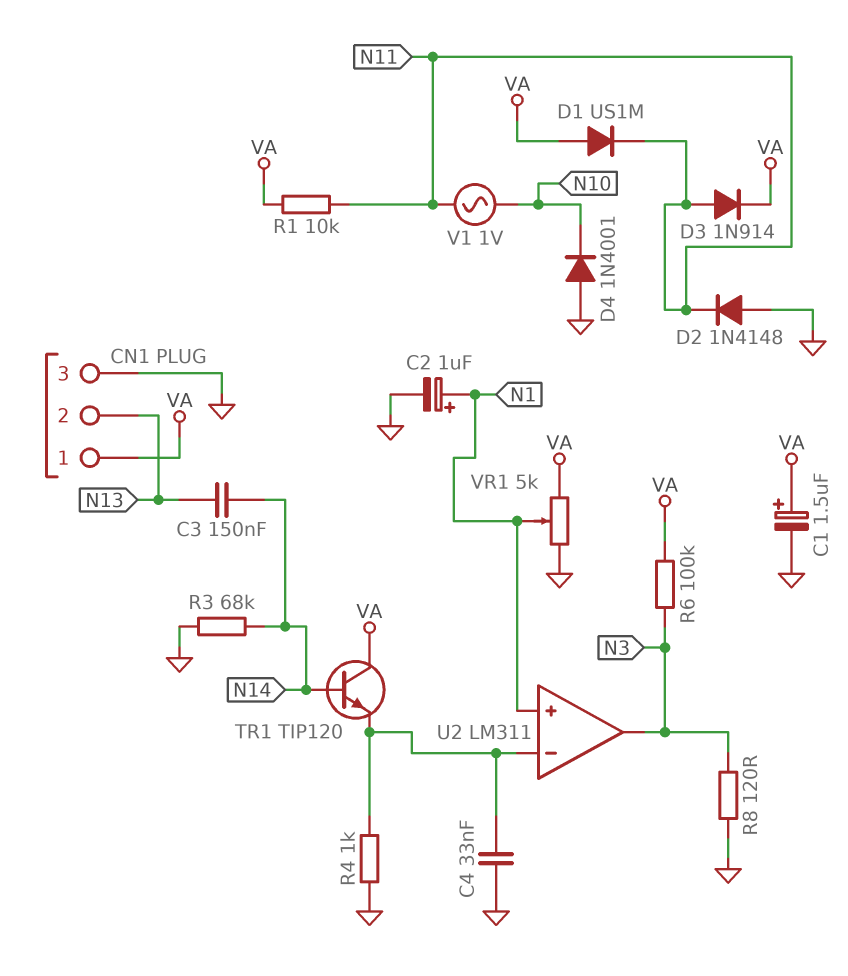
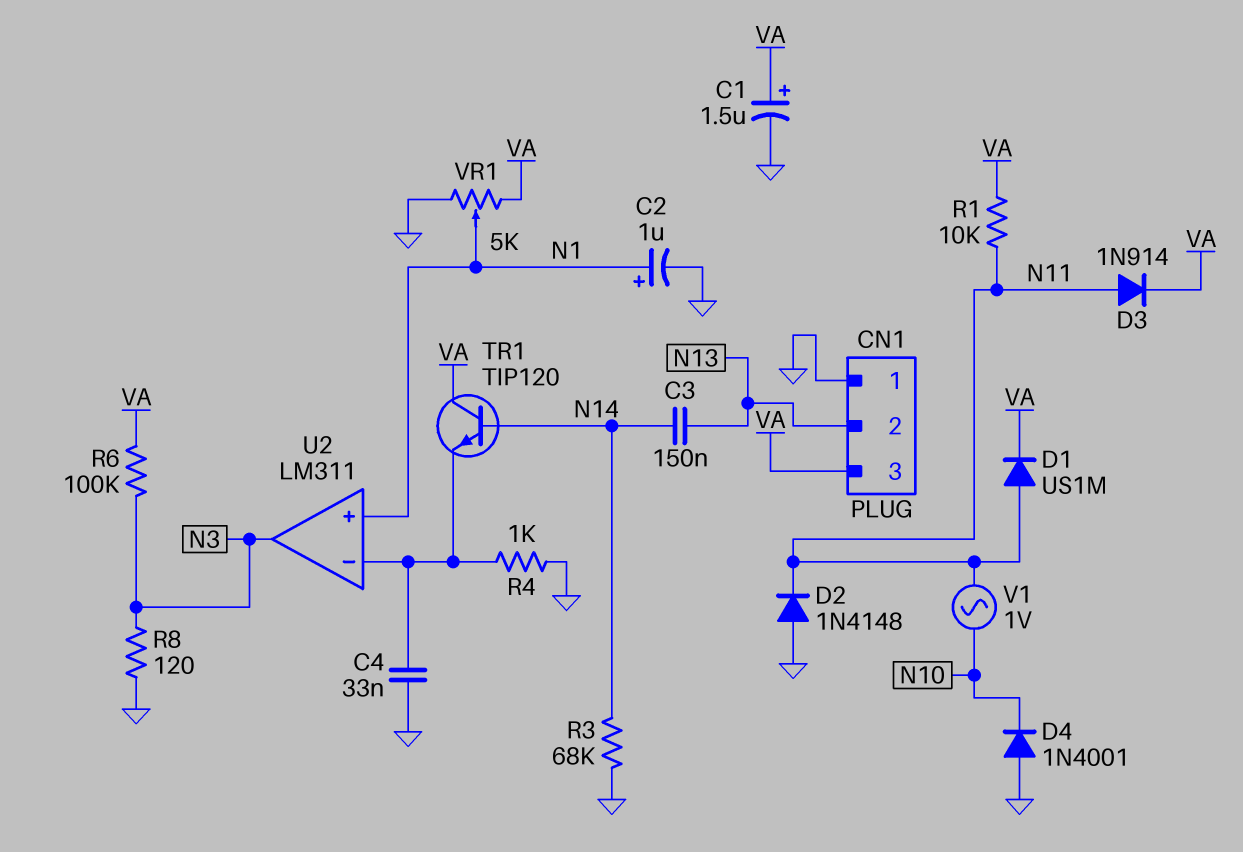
CN1 pin 1: VA -> GND
CN1 pin 3: GND -> VA
D1: diode US1M (A VA, K N11) -> diode US1M (A N11, K VA)

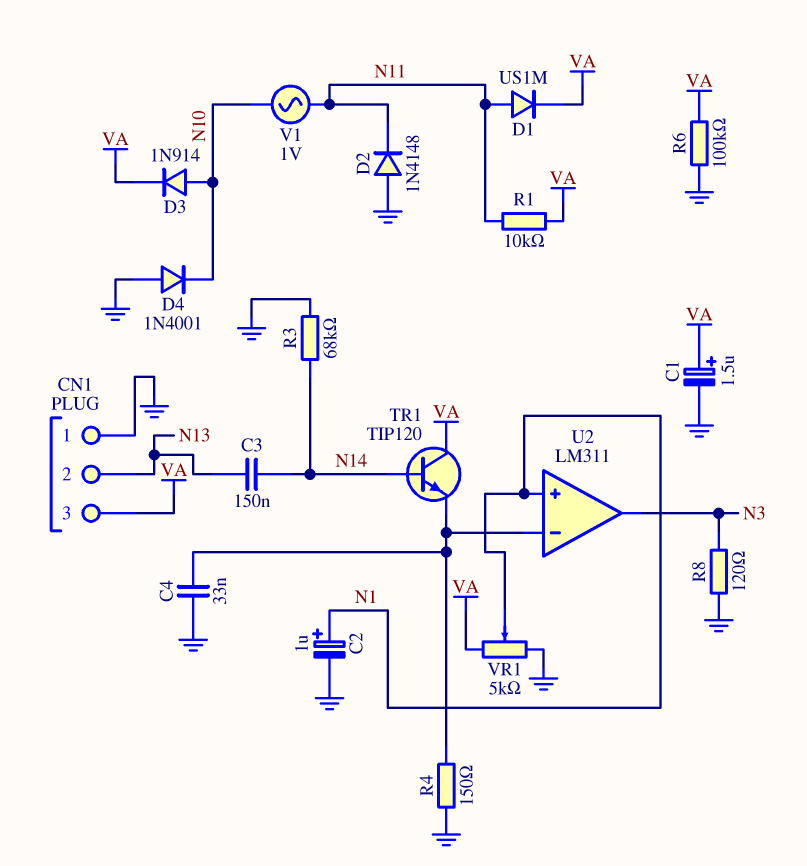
D3: diode 1N914 (A N11, K VA) -> diode 1N914 (A N10, K VA)
R4: 1k (GND, U2/in-) -> 150 (GND, U2/in-)
R6: 100k (N3, VA) -> 100k (GND, VA)

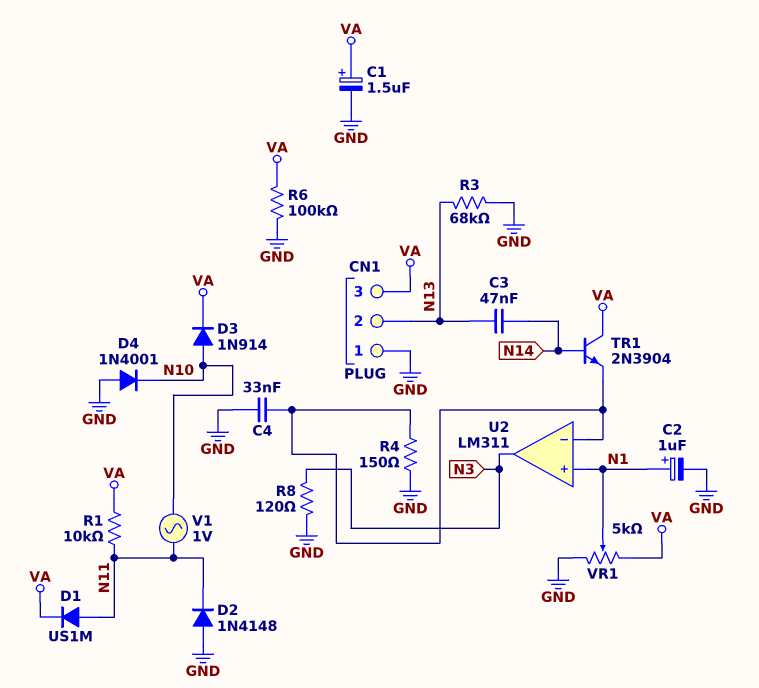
C3: 150nF (N13, N14) -> 47nF (N13, N14)
R3: 68k (GND, N14) -> 68k (GND, N13)
TR1: NPN TIP120 (B N14, C VA, E U2/in-) -> NPN 2N3904 (B N14, C VA, E U2/in-)

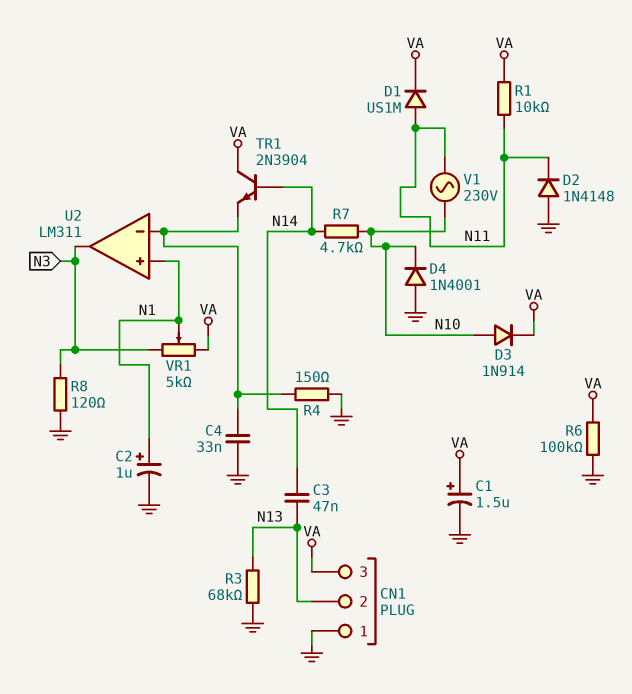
R7: none -> 4.7k (N10, N14)
V1: AC 1V (N10, N11) -> AC 230V (N10, N11)
VR1: 5k (GND, VA, wiper N1) -> 5k (N3, VA, wiper N1)

